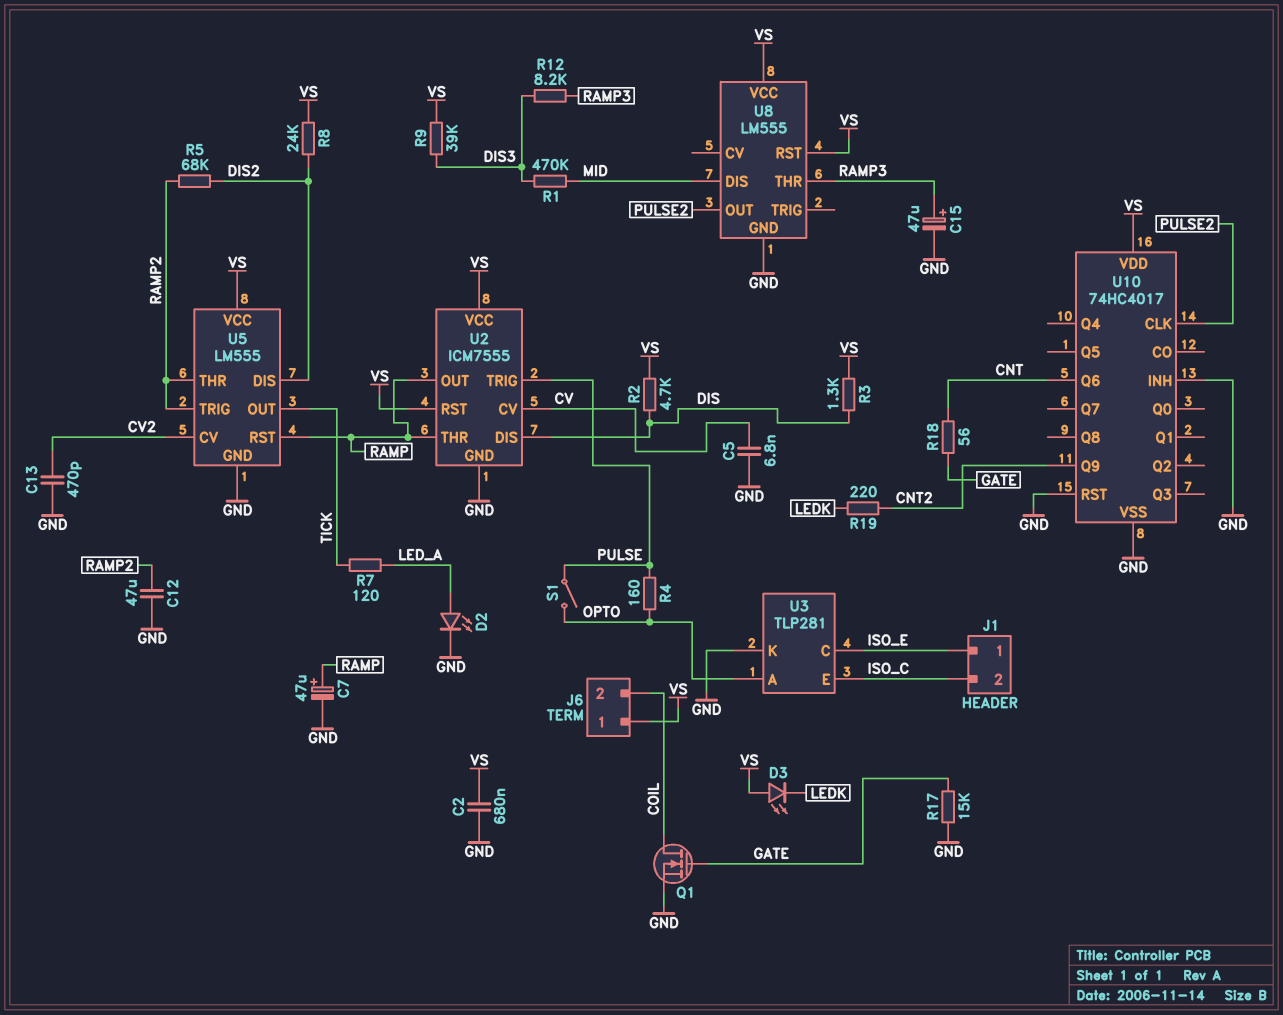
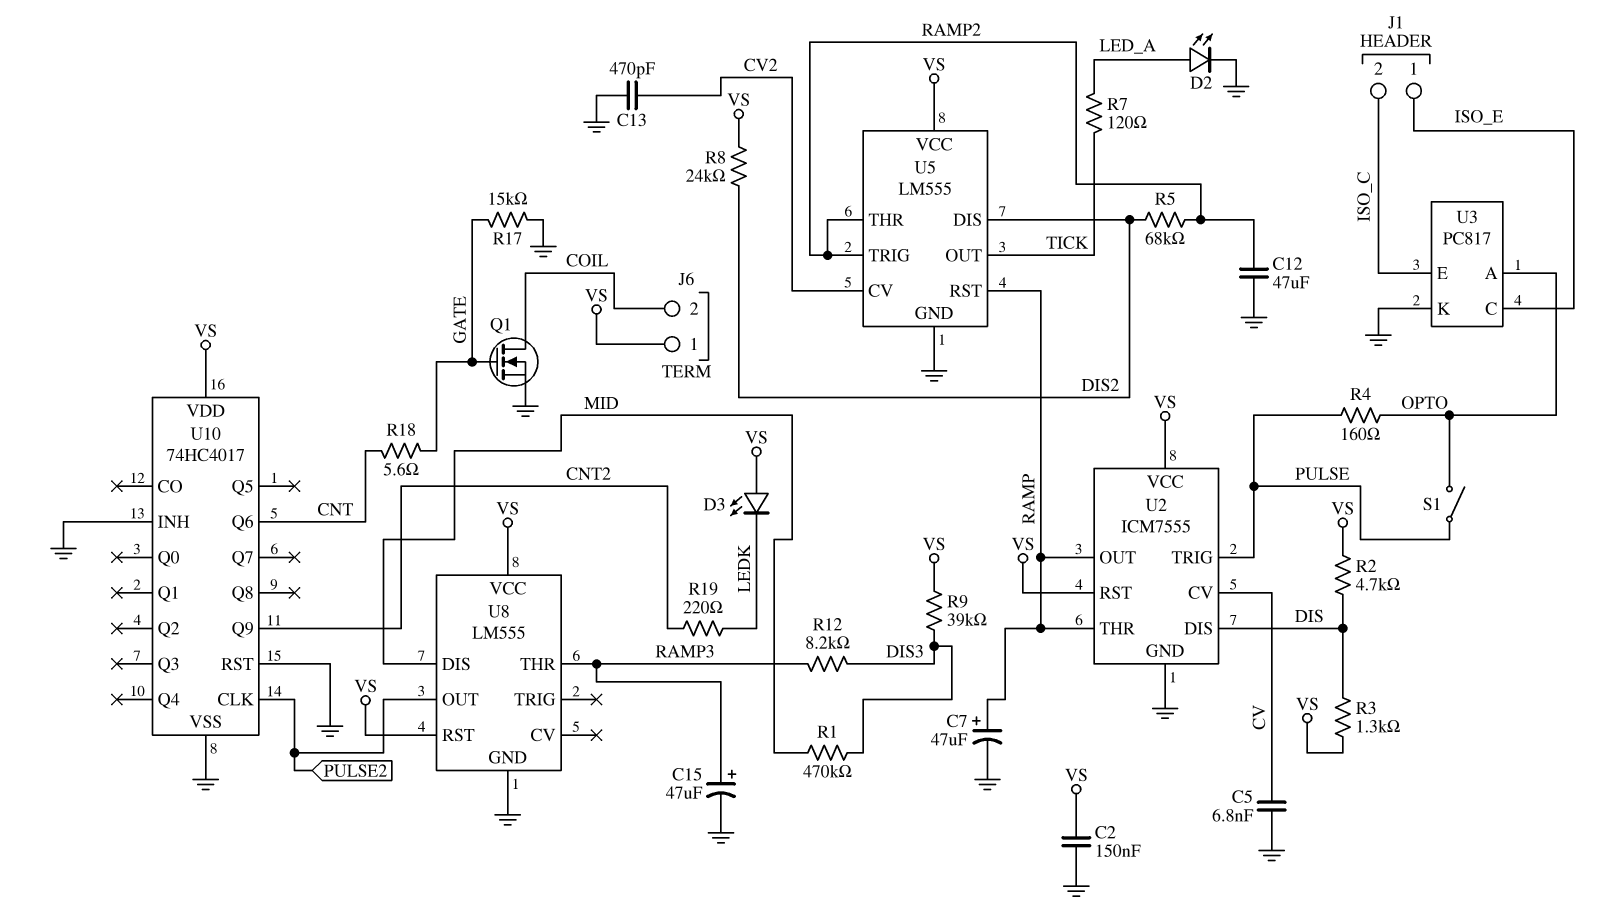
C2: 680nF (GND, VS) -> 150nF (GND, VS)
R18: 56 (CNT, GATE) -> 5.6 (CNT, GATE)
U3: TLP281 -> PC817

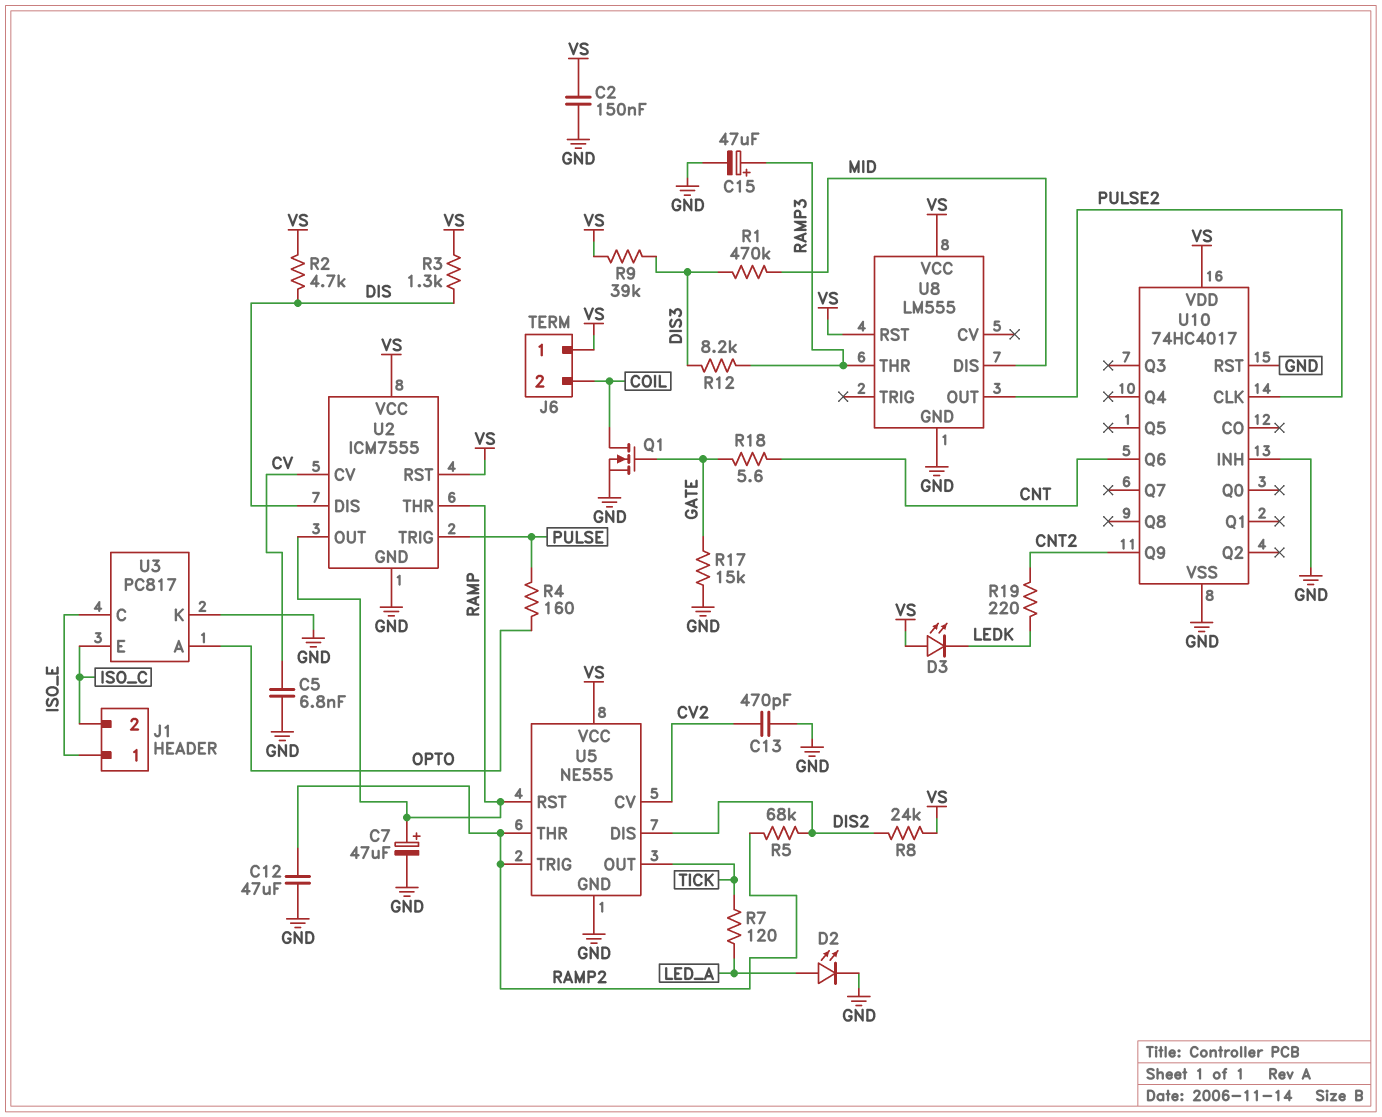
S1: switch (OPTO, PULSE) -> none
U5: LM555 -> NE555

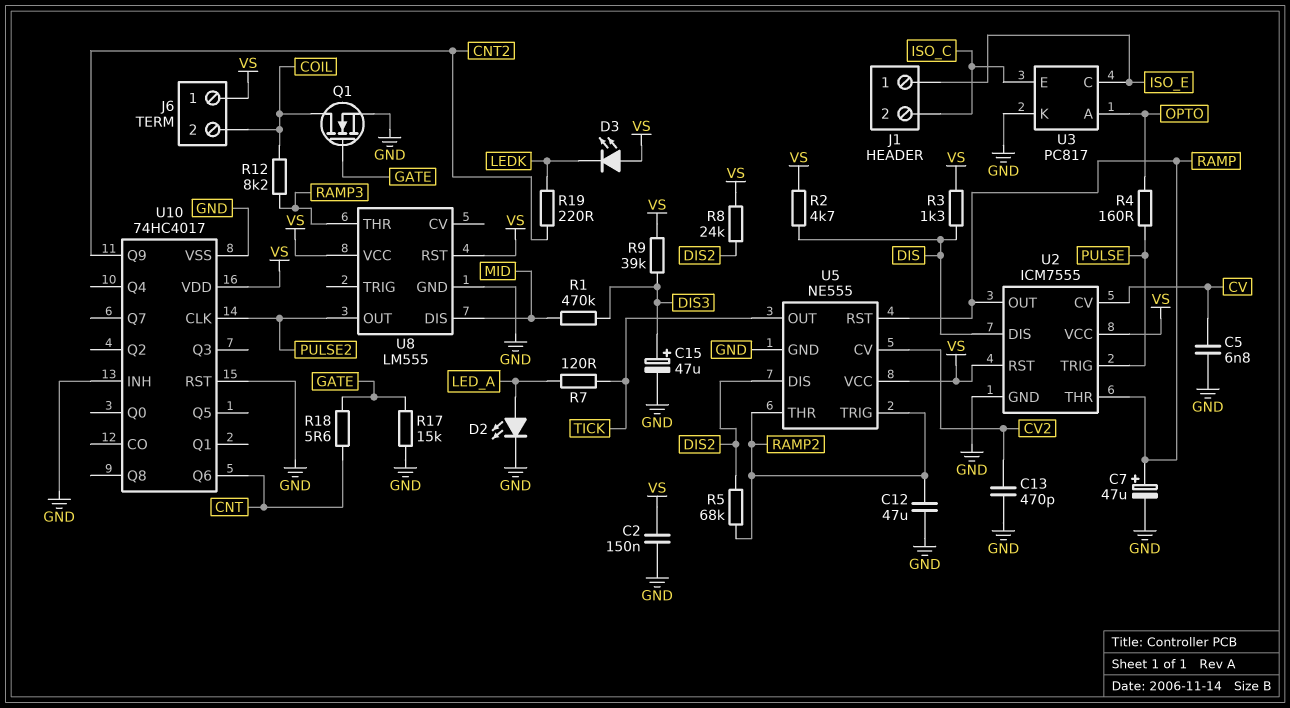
C15: 47uF (plus RAMP3, minus GND) -> 47uF (plus DIS3, minus GND)
R12: 8.2k (DIS3, RAMP3) -> 8.2k (COIL, RAMP3)

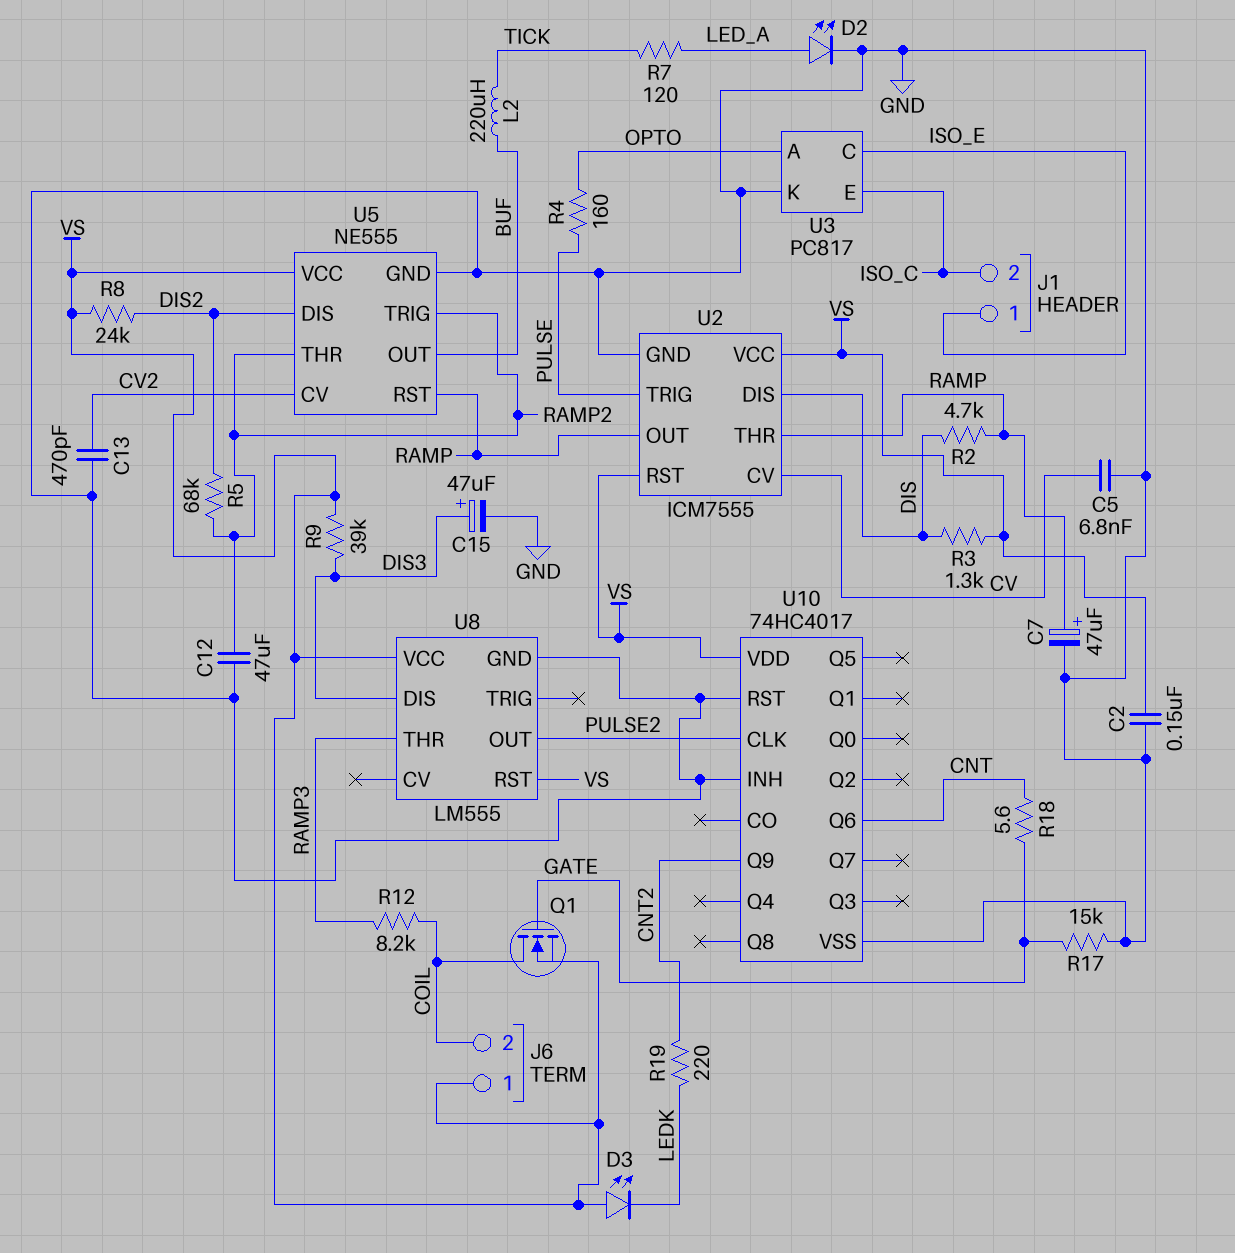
L2: none -> 220uH (BUF, TICK)
Q1: NMOS (G GATE, D COIL, S GND) -> NMOS (G GATE, D COIL, S VS)
R1: 470k (DIS3, MID) -> none
R2: 4.7k (DIS, VS) -> 4.7k (DIS, RAMP)
U5 pin OUT: TICK -> BUF
U8 pin DIS: MID -> DIS3

